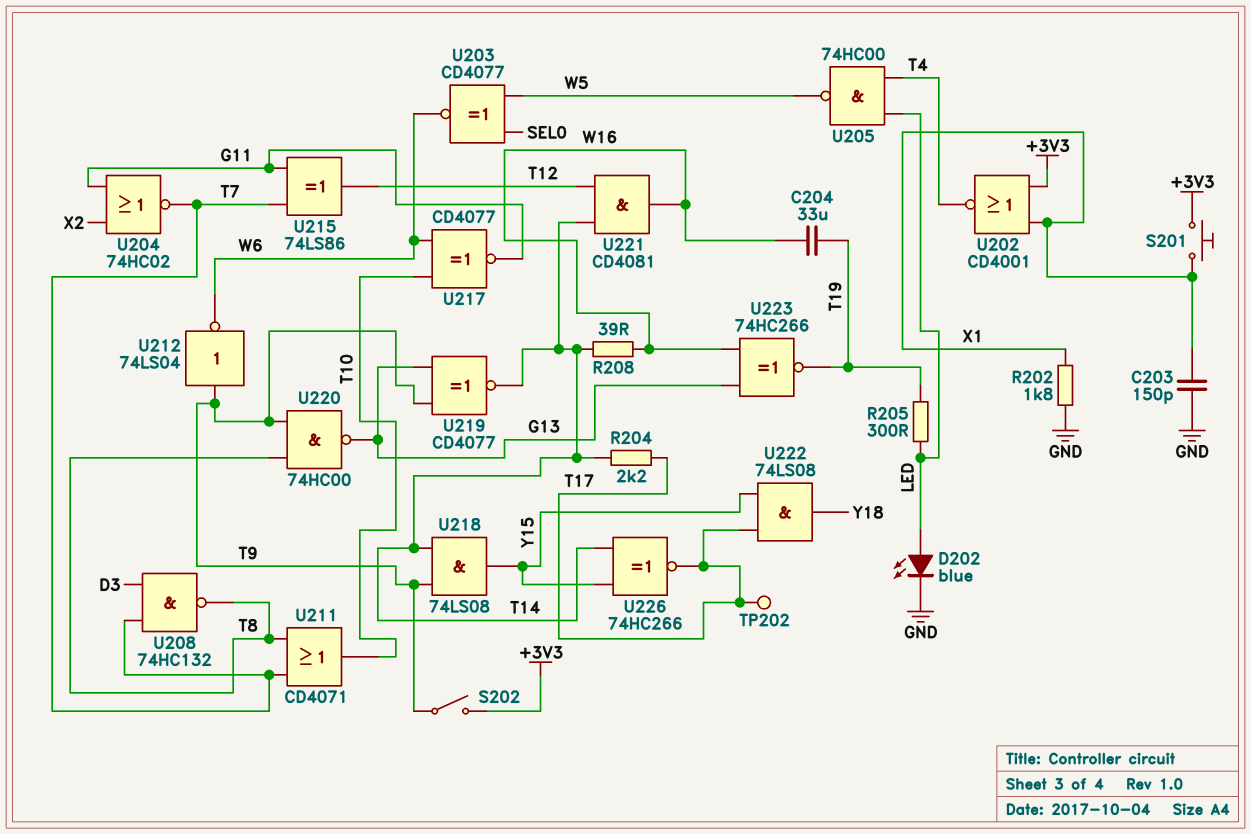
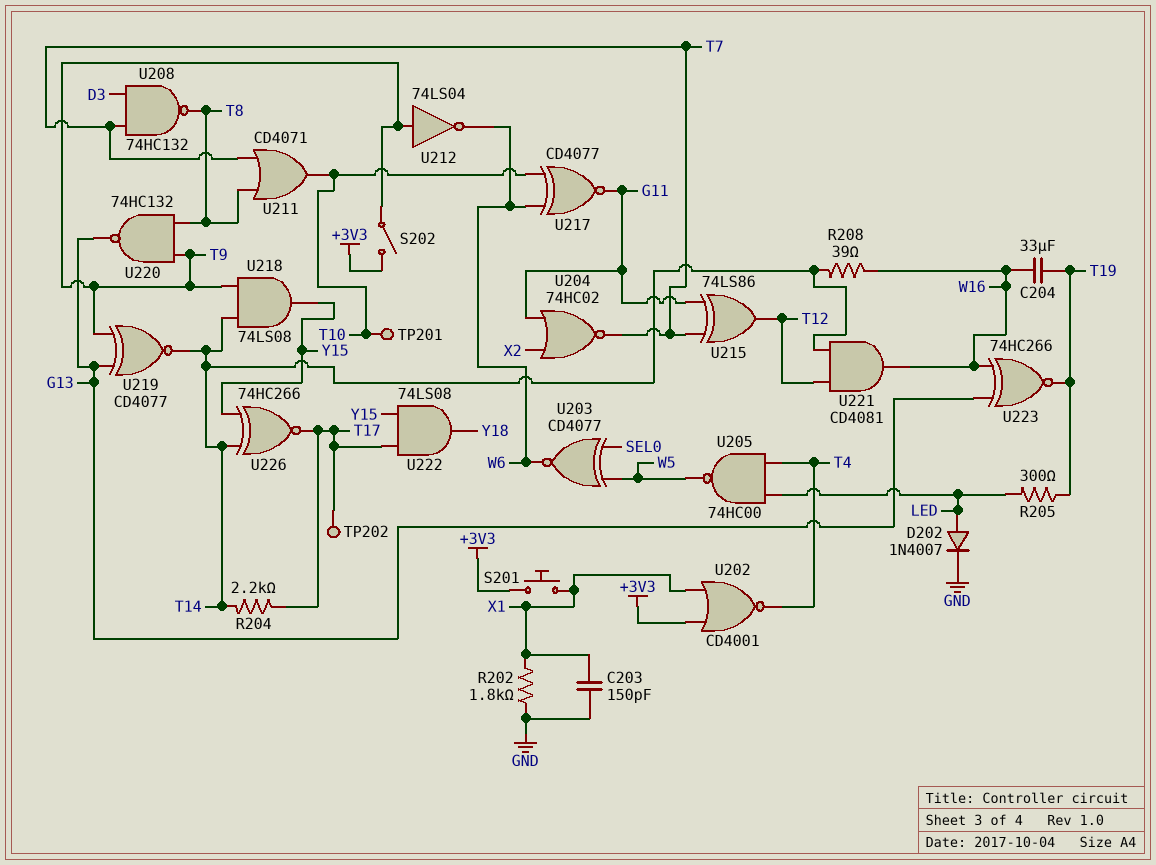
D202: LED blue (A LED, K GND) -> diode 1N4007 (A LED, K GND)
TP201: none -> test point (T10)
U220: NAND 74HC00 (in T8, in T9, out G13) -> NAND 74HC132 (in T8, in T9, out G13)

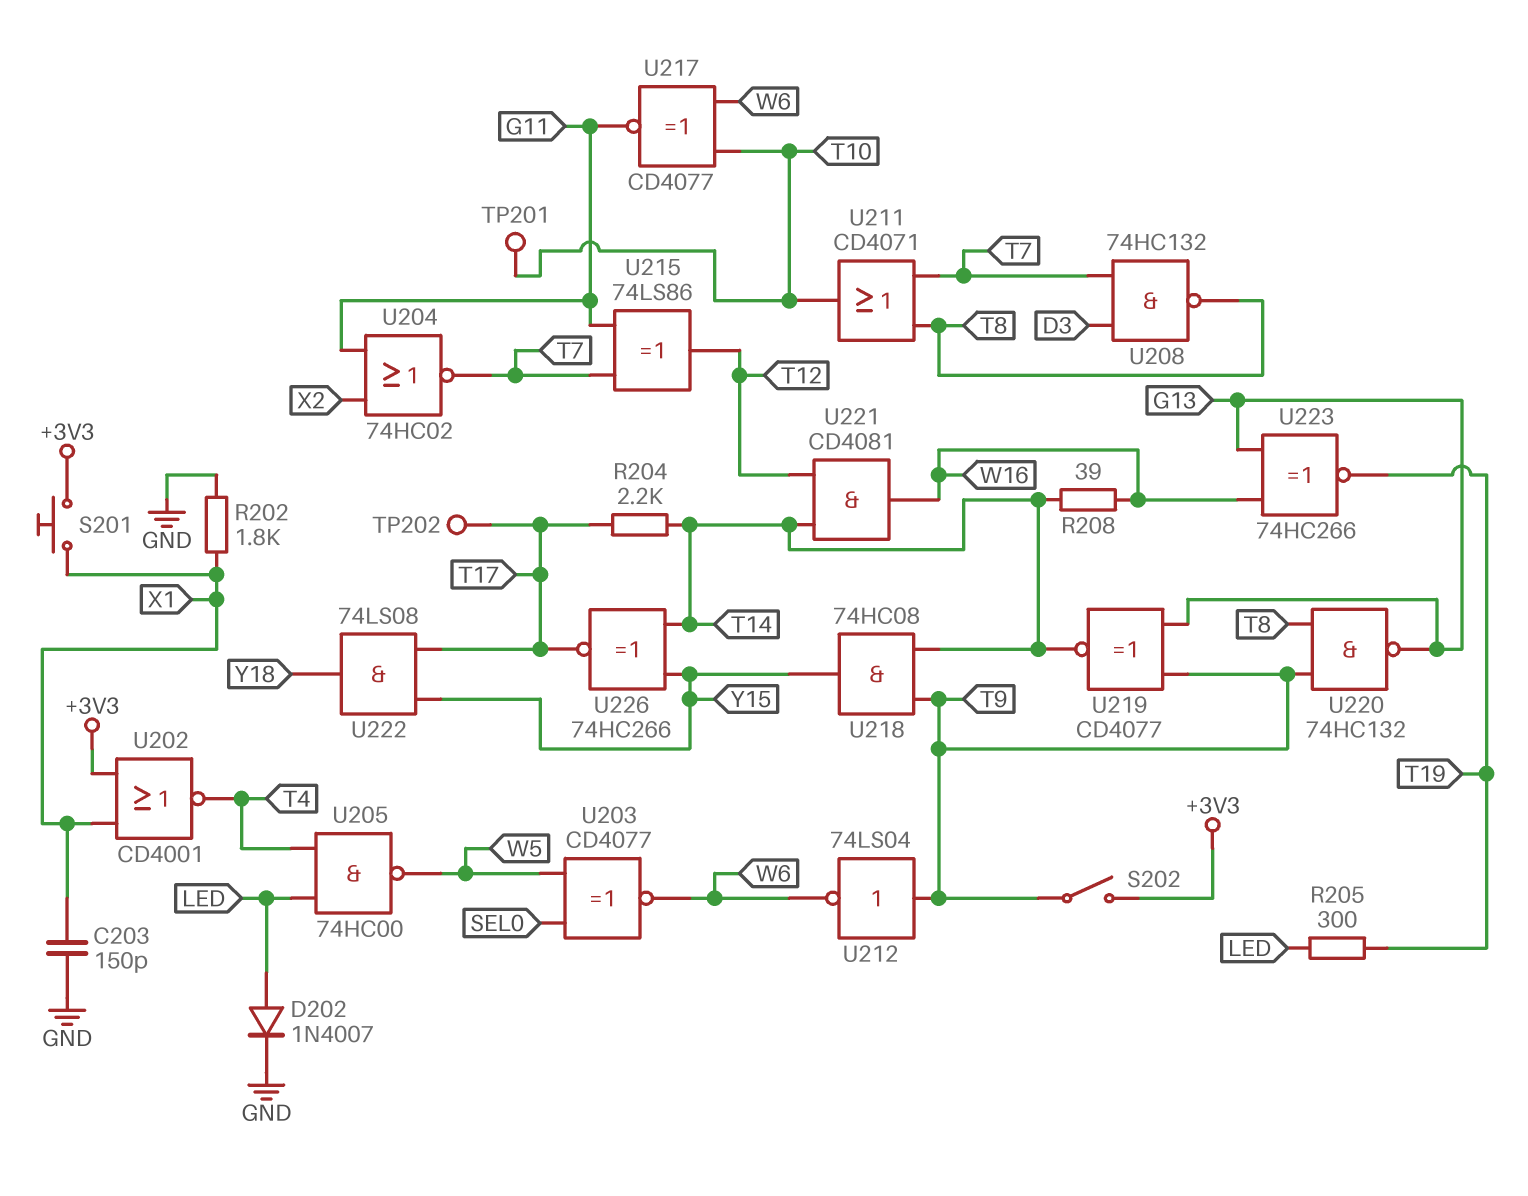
C204: 33uF (T19, W16) -> none
U218: AND 74LS08 (in T9, in T14, out Y15) -> AND 74HC08 (in T9, in T14, out Y15)

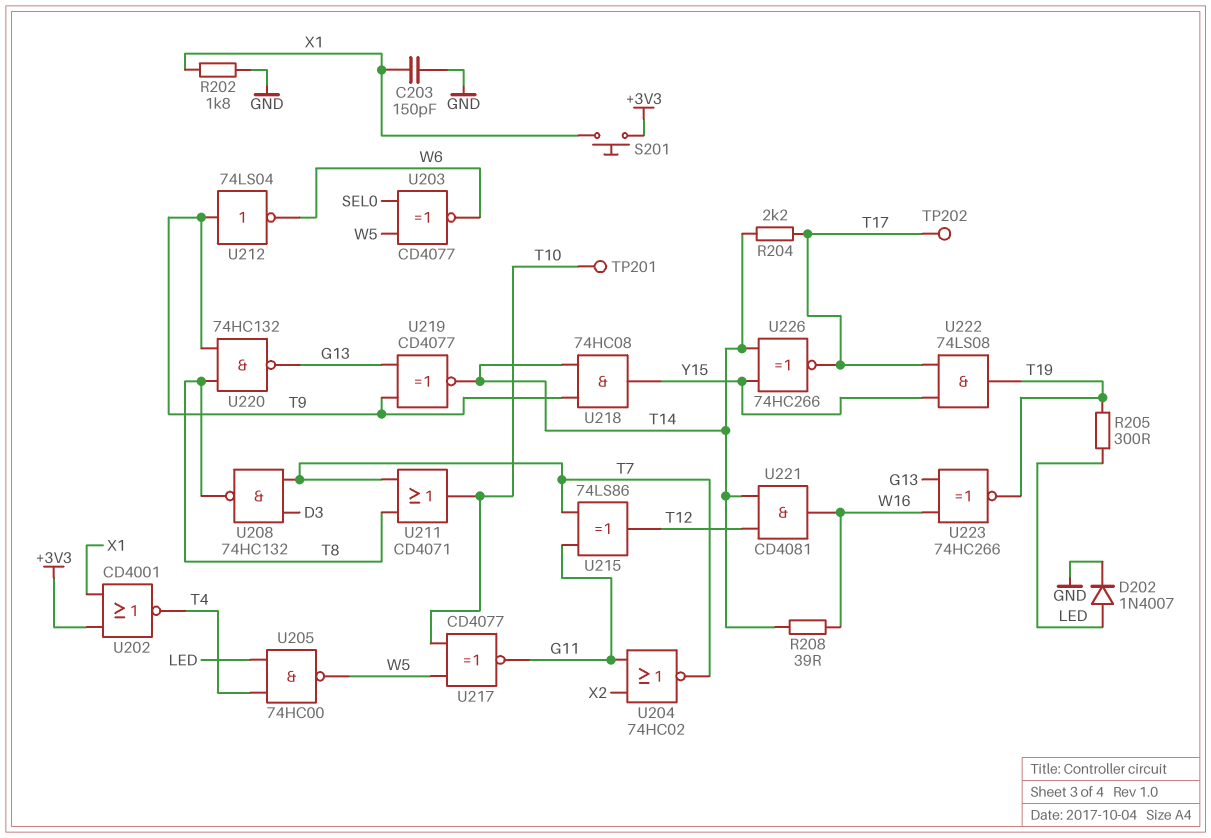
S202: switch (+3V3, T9) -> none
U217: XNOR CD4077 (in T10, in W6, out G11) -> XNOR CD4077 (in T10, in W5, out G11)
U222: AND 74LS08 (in T17, in Y15, out Y18) -> AND 74LS08 (in T17, in Y15, out T19)

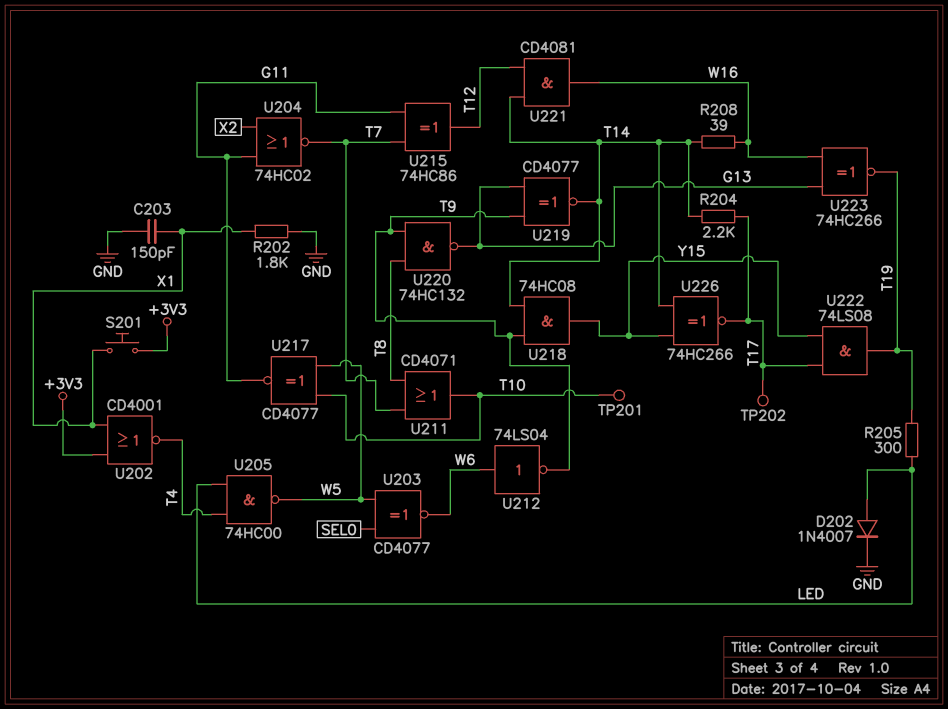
U208: NAND 74HC132 (in D3, in T7, out T8) -> none
U212: NOT 74LS04 (in T9, out W6) -> NOT 74LS04 (in W6, out T9)
U215: XOR 74LS86 (in G11, in T7, out T12) -> XOR 74HC86 (in G11, in T7, out T12)

